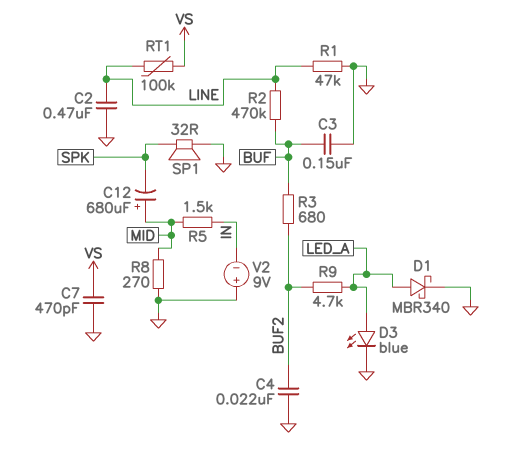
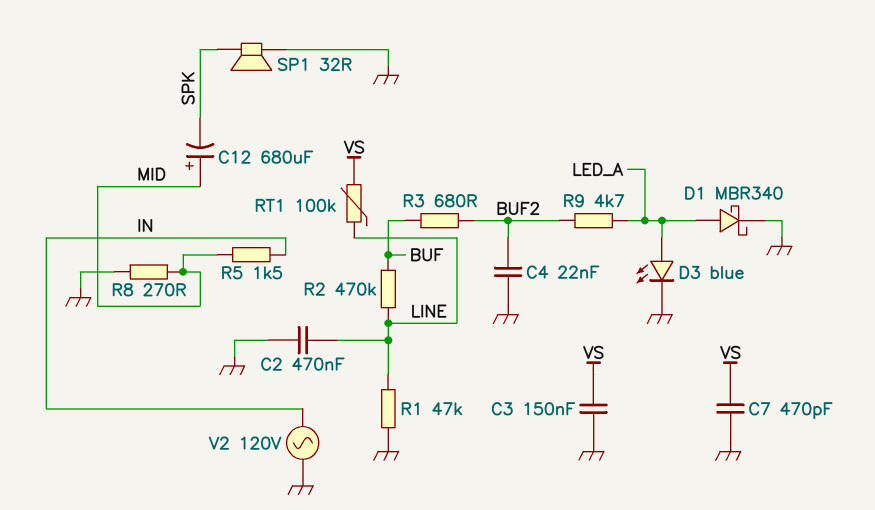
C3: 150nF (BUF, GND) -> 150nF (GND, VS)
V2: 9V (plus GND, minus IN) -> AC 120V (GND, IN)

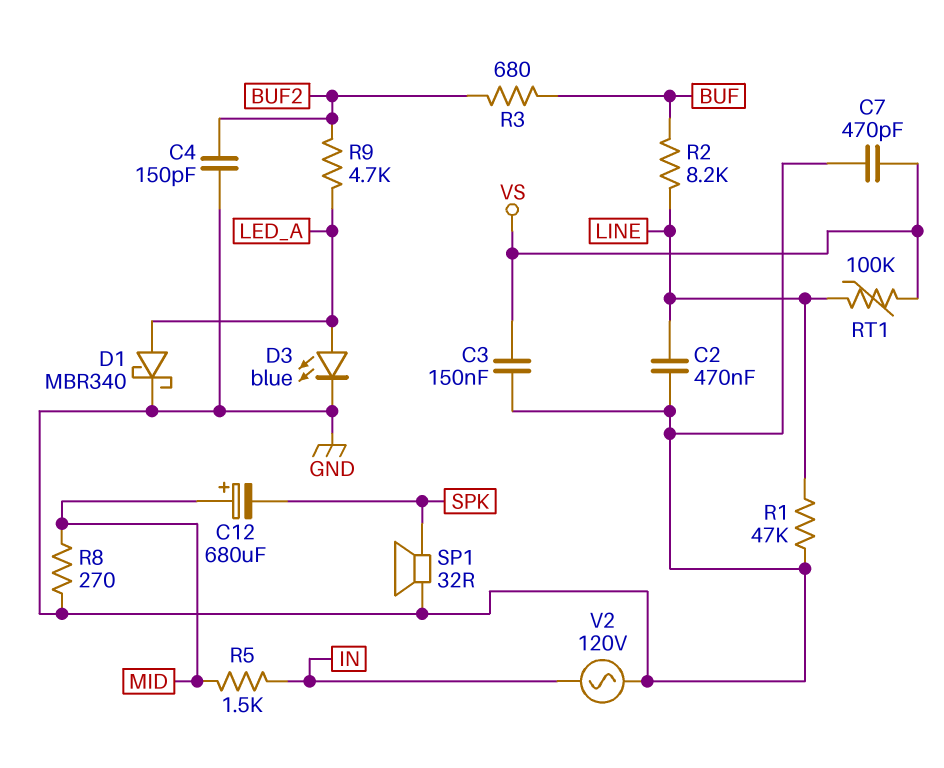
C4: 22nF (BUF2, GND) -> 150pF (BUF2, GND)
R2: 470k (BUF, LINE) -> 8.2k (BUF, LINE)

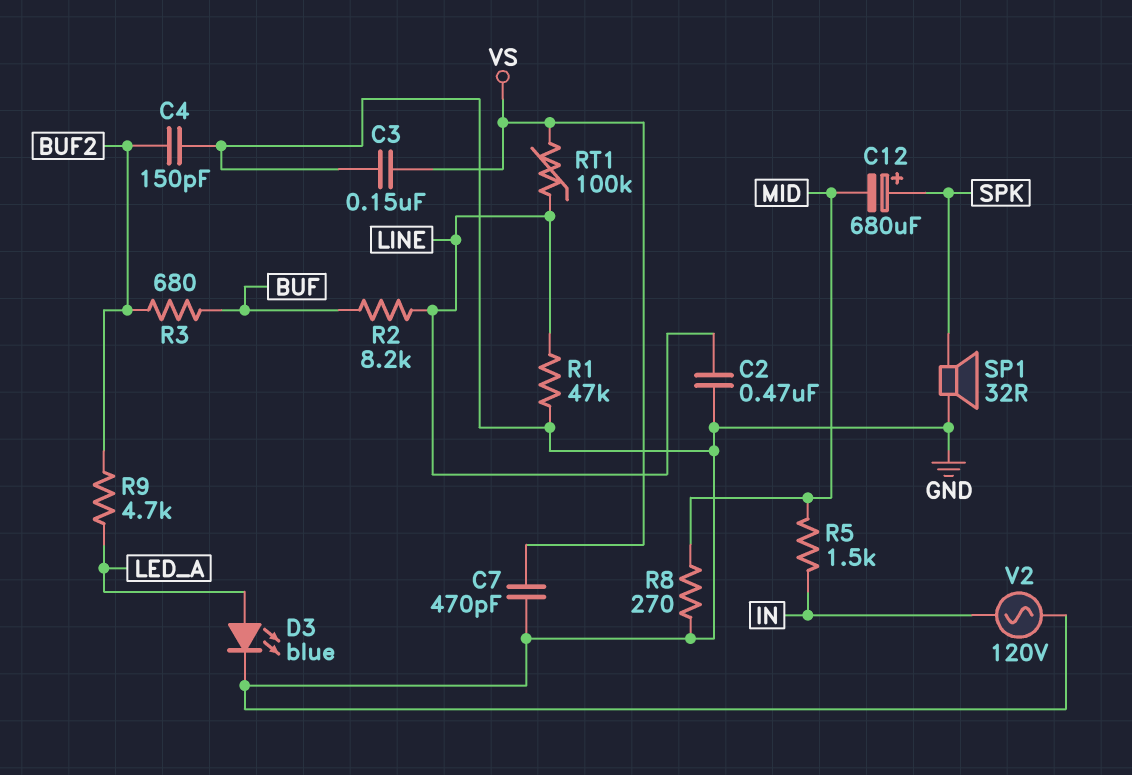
C12: 680uF (plus MID, minus SPK) -> 680uF (plus SPK, minus MID)
D1: schottky MBR340 (A LED_A, K GND) -> none

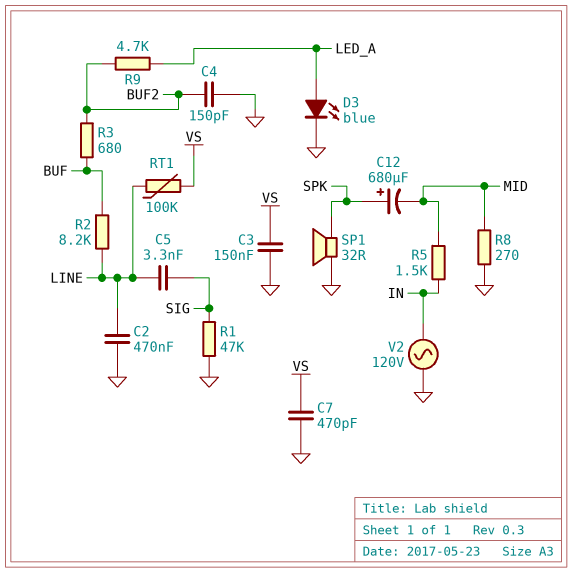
C5: none -> 3.3nF (LINE, SIG)
R1: 47k (GND, LINE) -> 47k (GND, SIG)

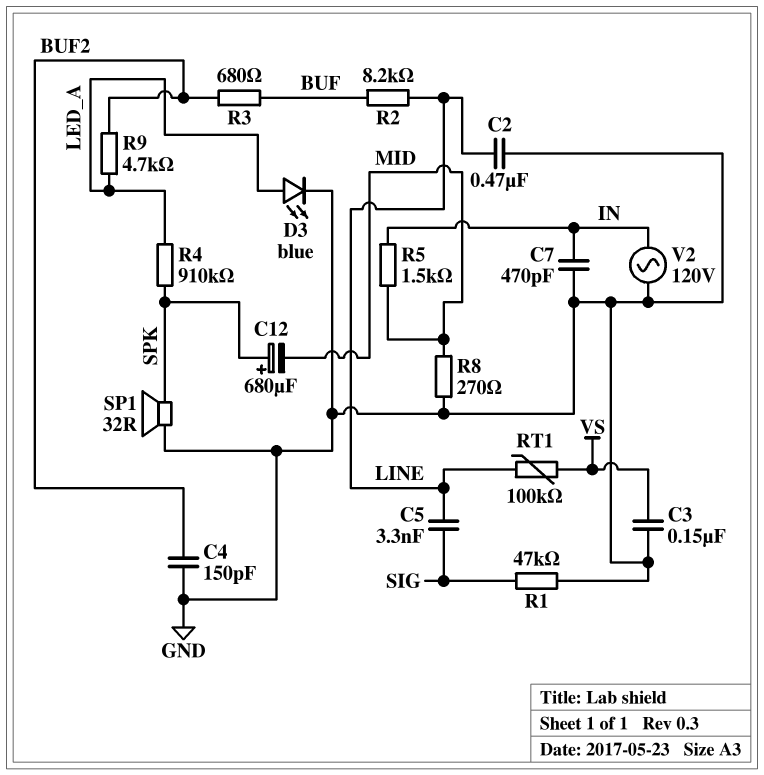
C7: 470pF (GND, VS) -> 470pF (GND, IN)
R4: none -> 910k (LED_A, SPK)

